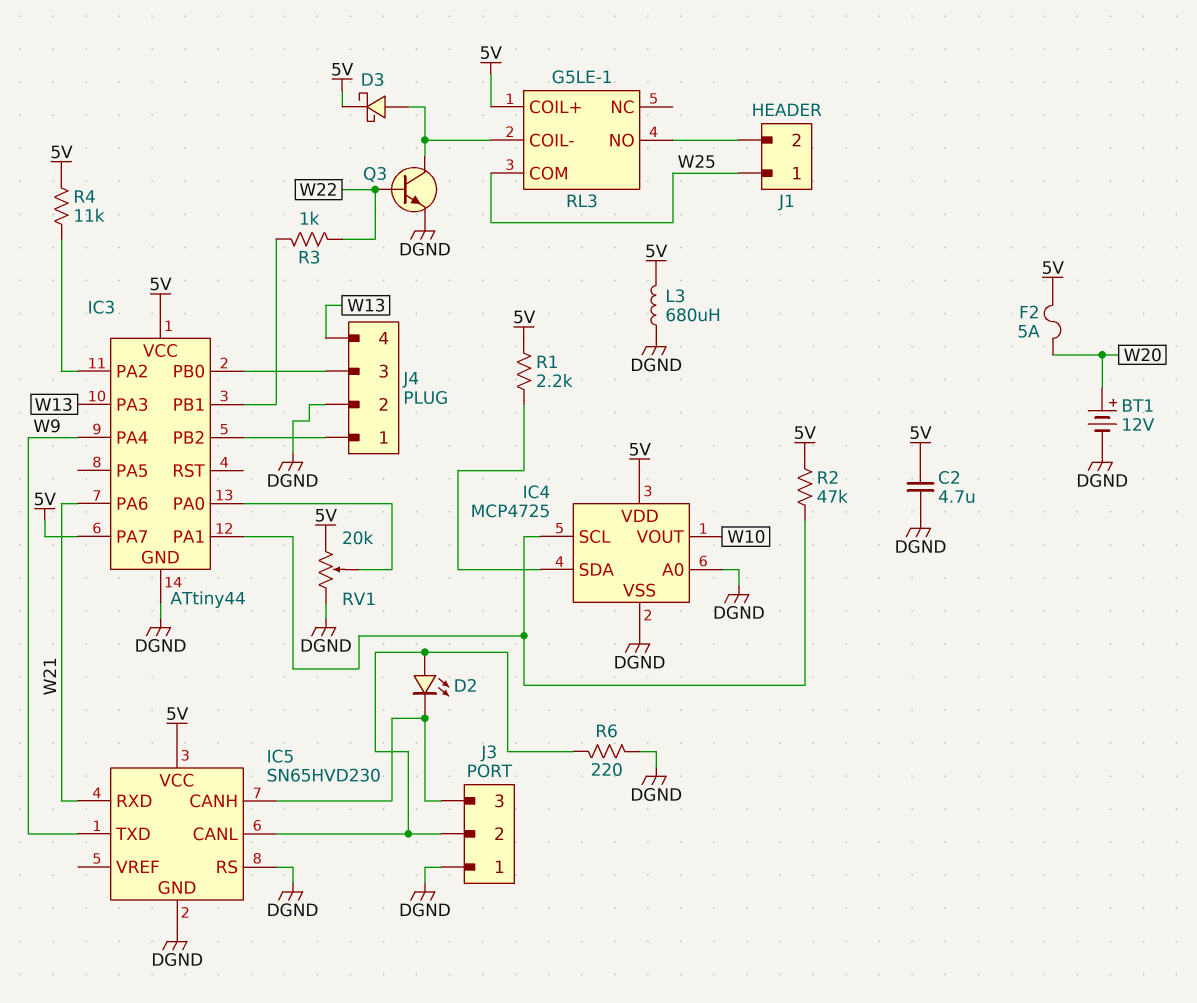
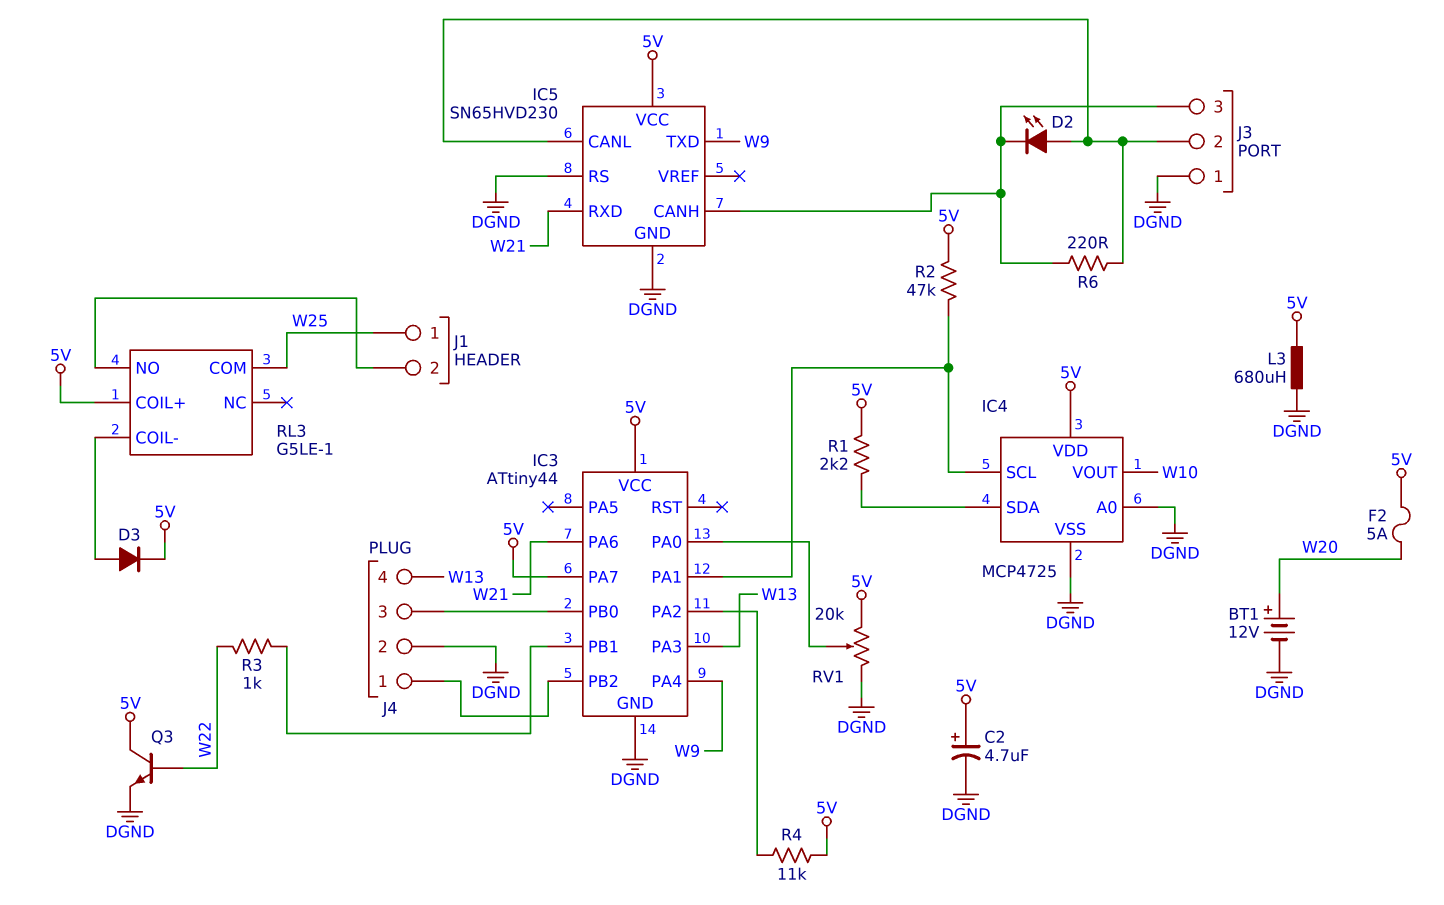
C2: 4.7uF (5V, DGND) -> 4.7uF (plus 5V, minus DGND)
D3: schottky (A RL3/COIL-, K 5V) -> diode (A RL3/COIL-, K 5V)
Q3: NPN (B W22, C RL3/COIL-, E DGND) -> NPN (B W22, C 5V, E DGND)
R6: 220 (DGND, IC5/CANL) -> 220 (IC5/CANH, IC5/CANL)

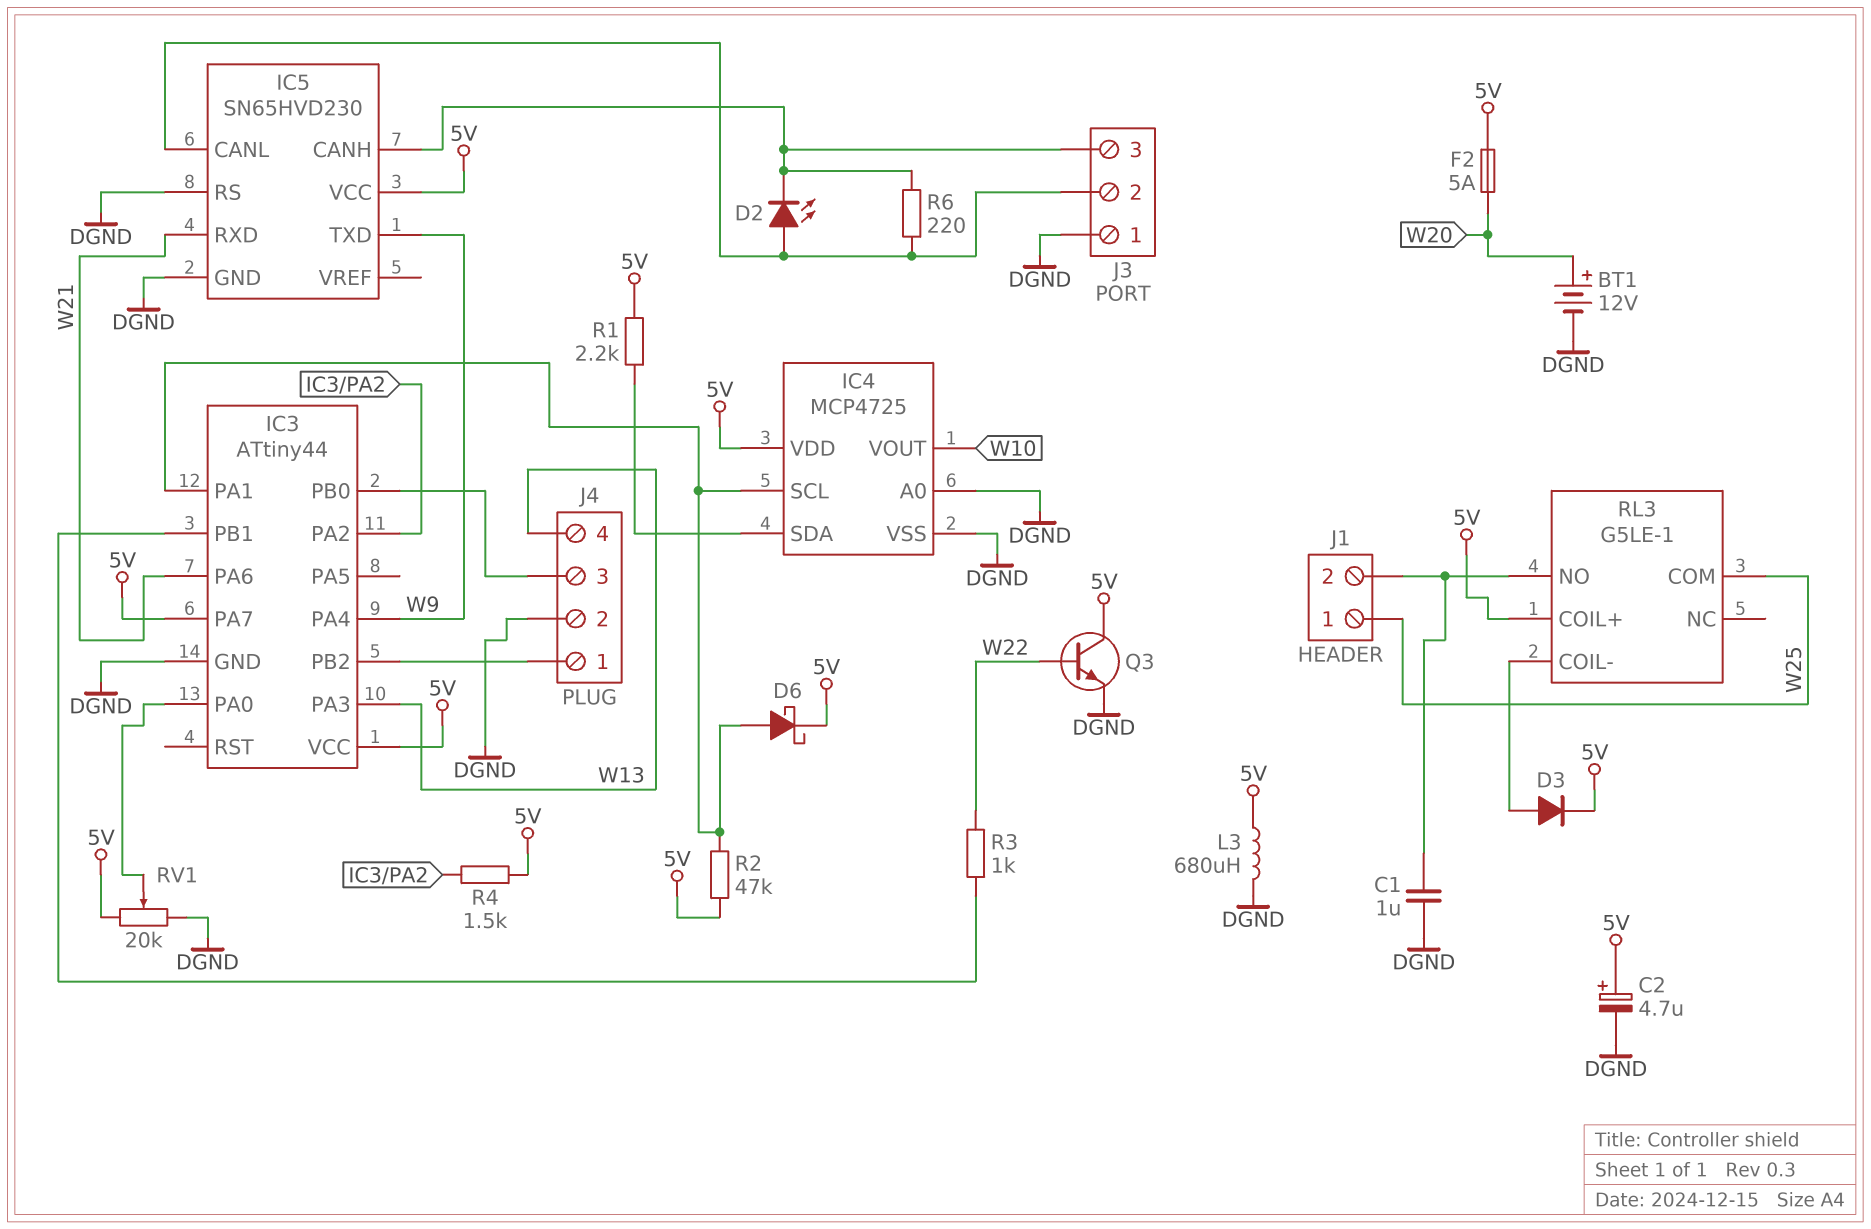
C1: none -> 1uF (DGND, J1/2)
D6: none -> schottky (A IC3/PA1, K 5V)
R4: 11k (5V, IC3/PA2) -> 1.5k (5V, IC3/PA2)

